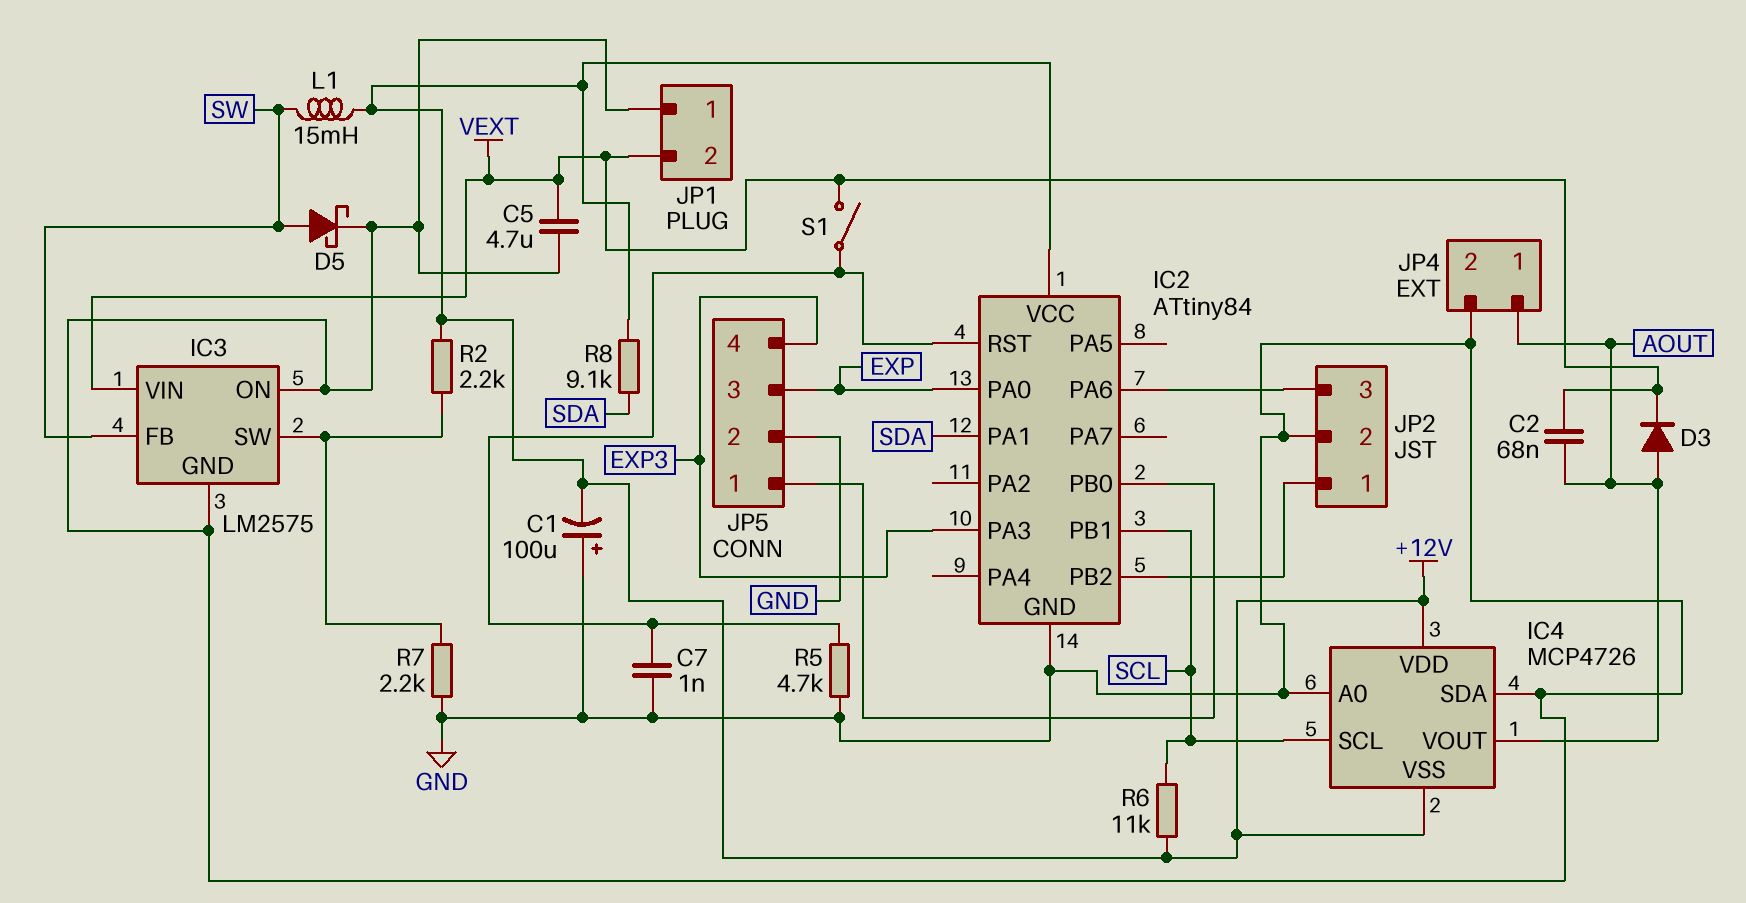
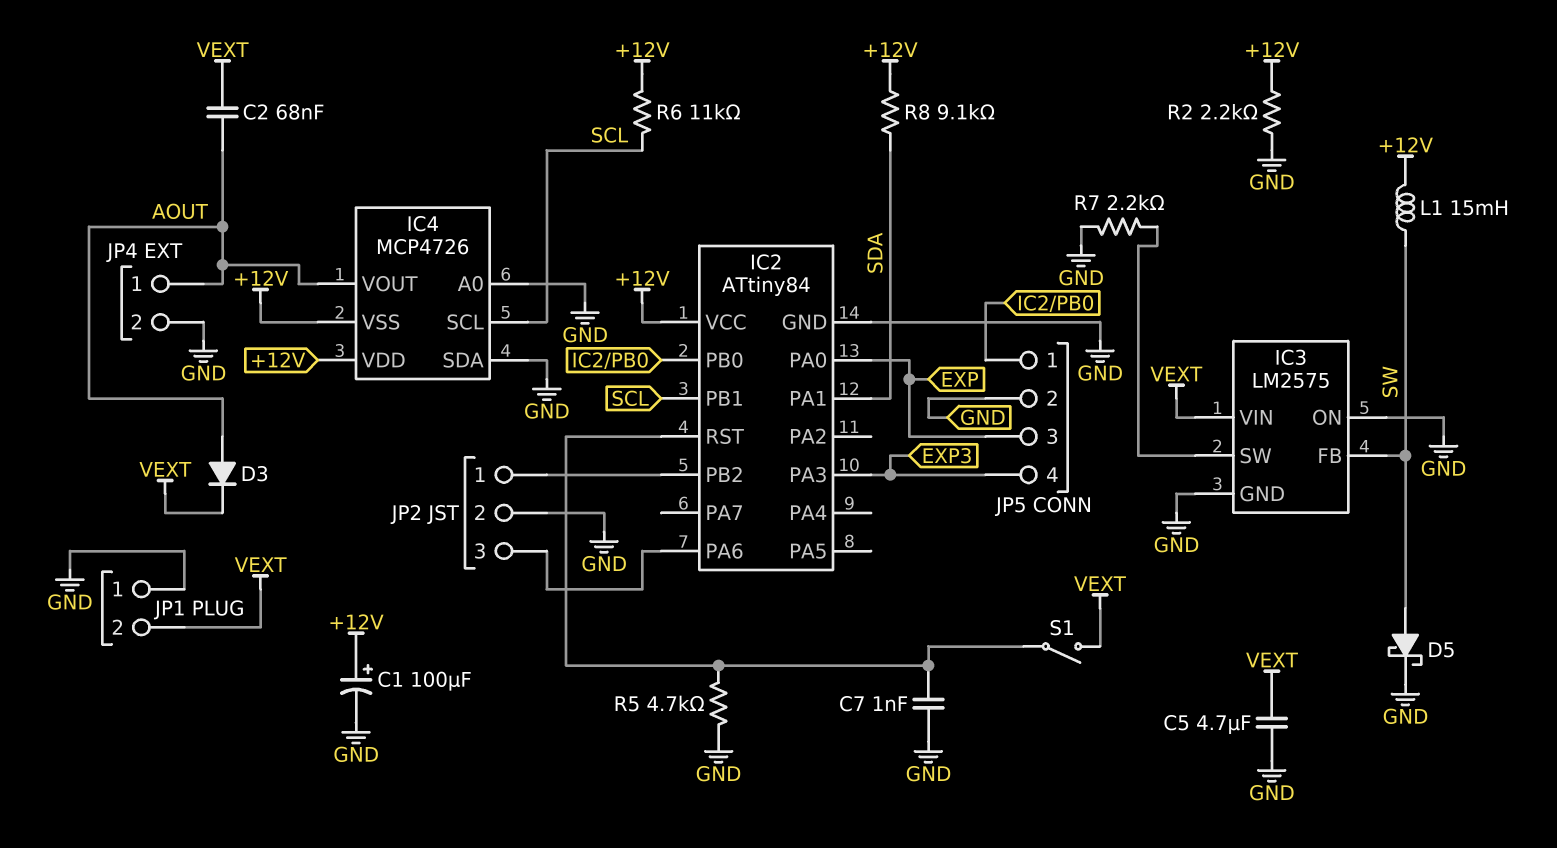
C1: 100uF (plus GND, minus +12V) -> 100uF (plus +12V, minus GND)
R2: 2.2k (+12V, IC3/SW) -> 2.2k (+12V, GND)

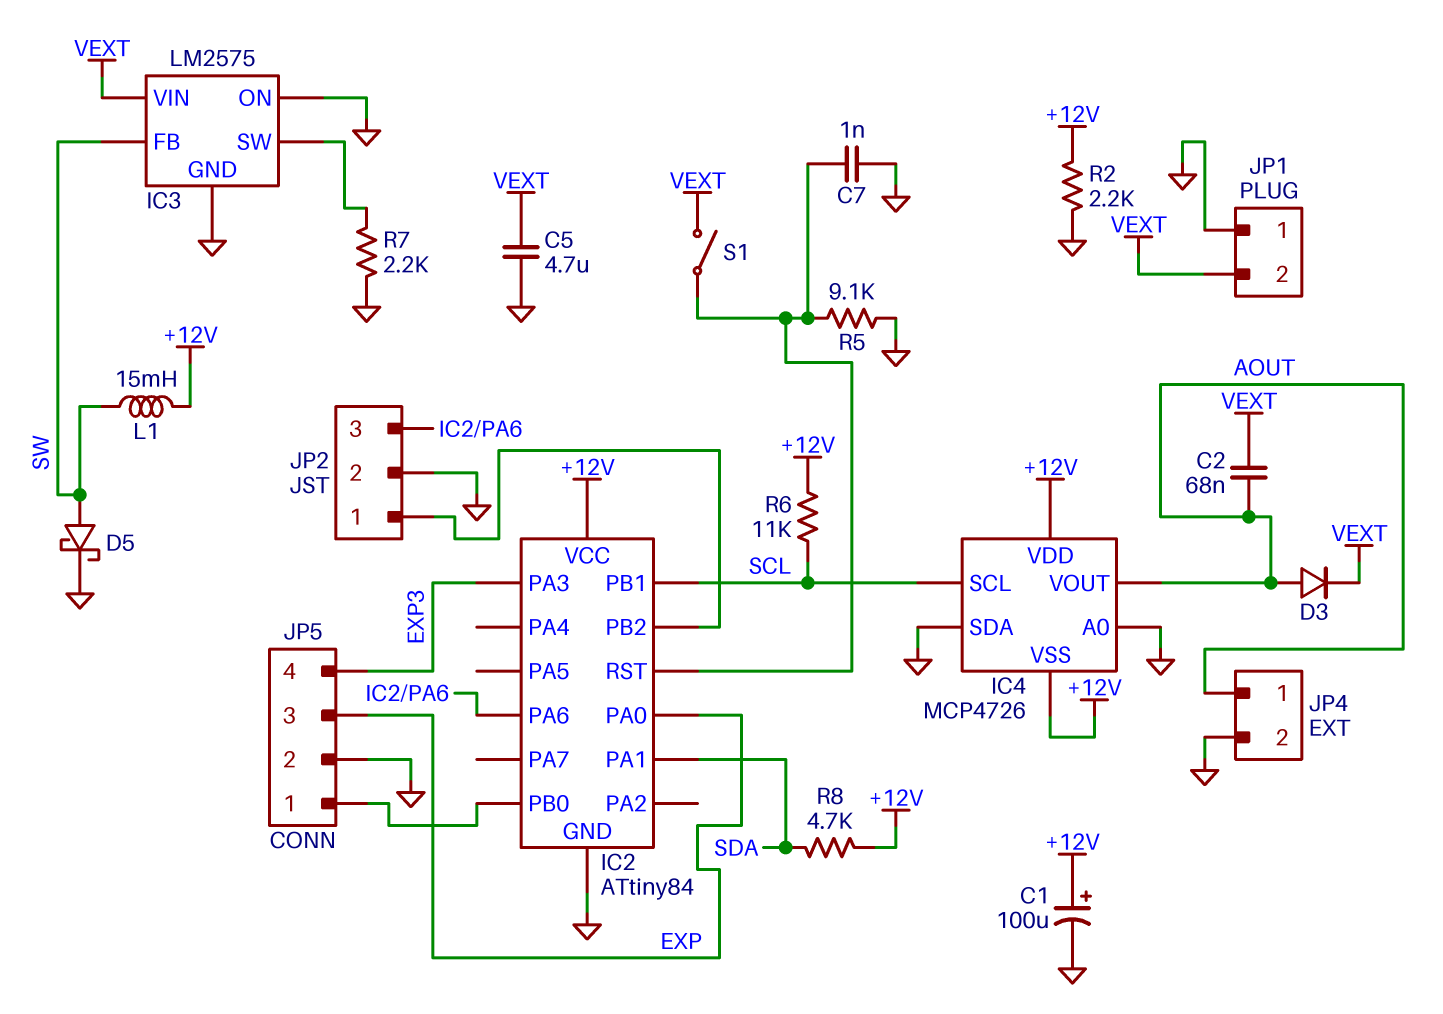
R5: 4.7k (GND, IC2/RST) -> 9.1k (GND, IC2/RST)
R8: 9.1k (+12V, SDA) -> 4.7k (+12V, SDA)

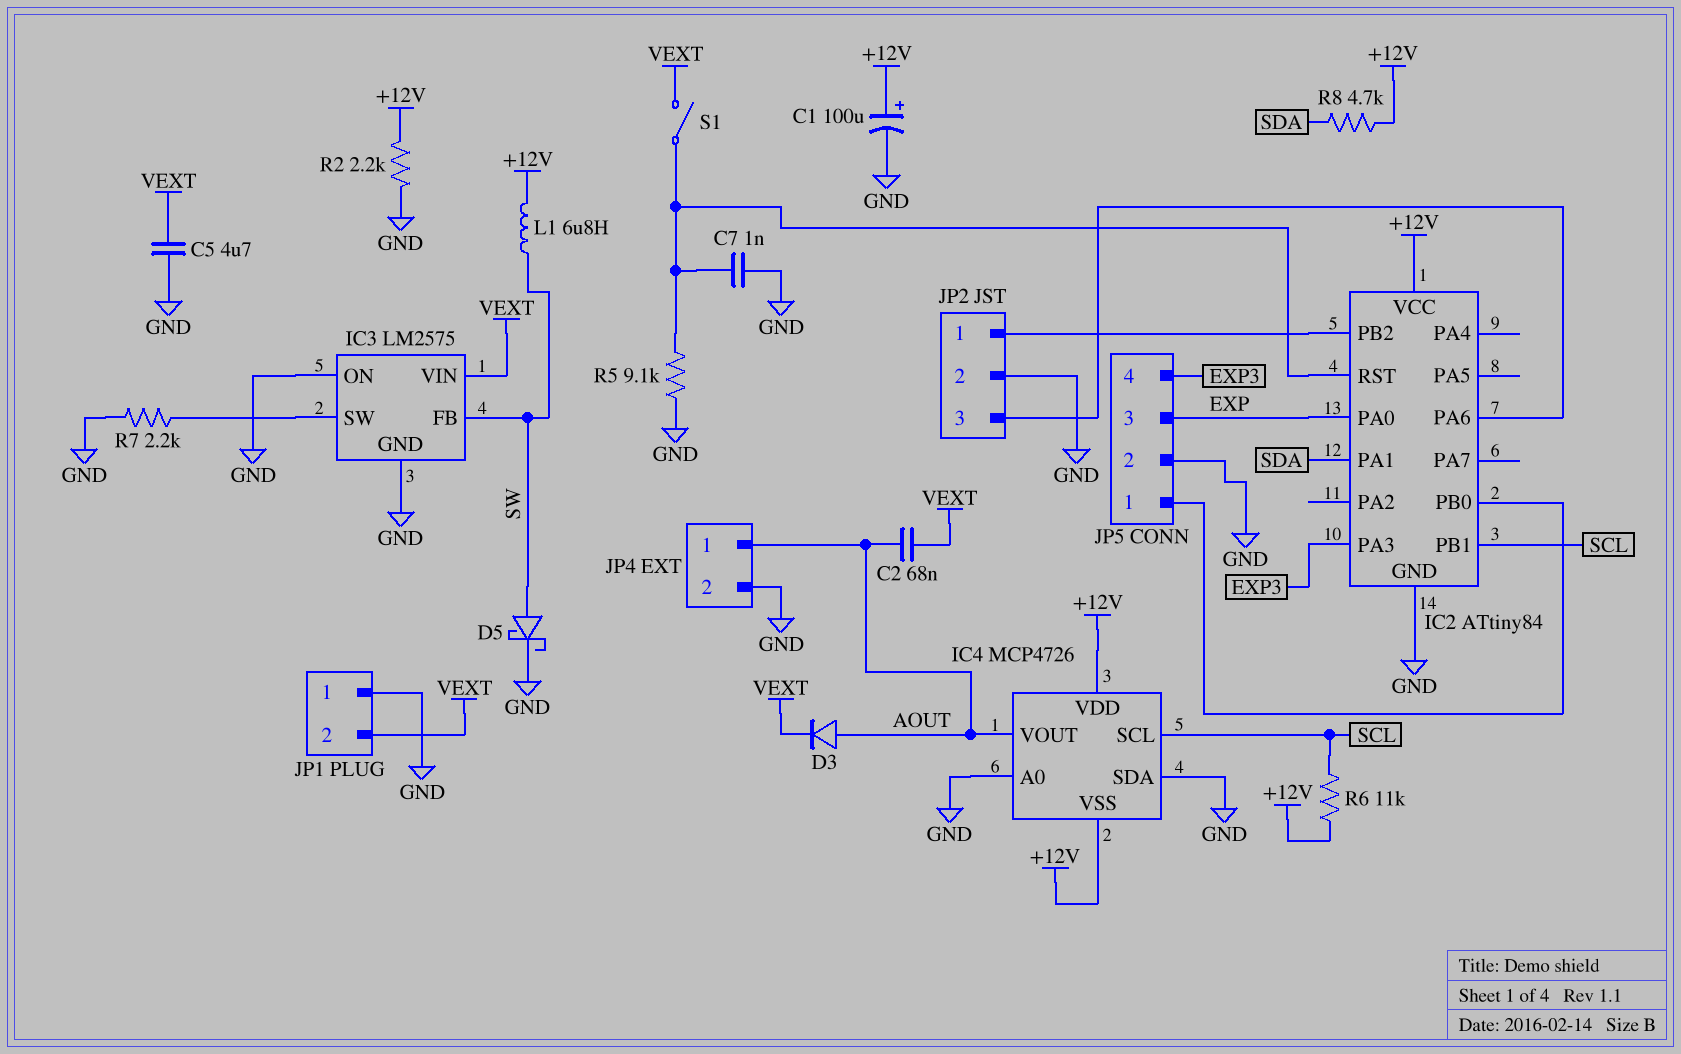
L1: 15mH (+12V, SW) -> 6.8uH (+12V, SW)

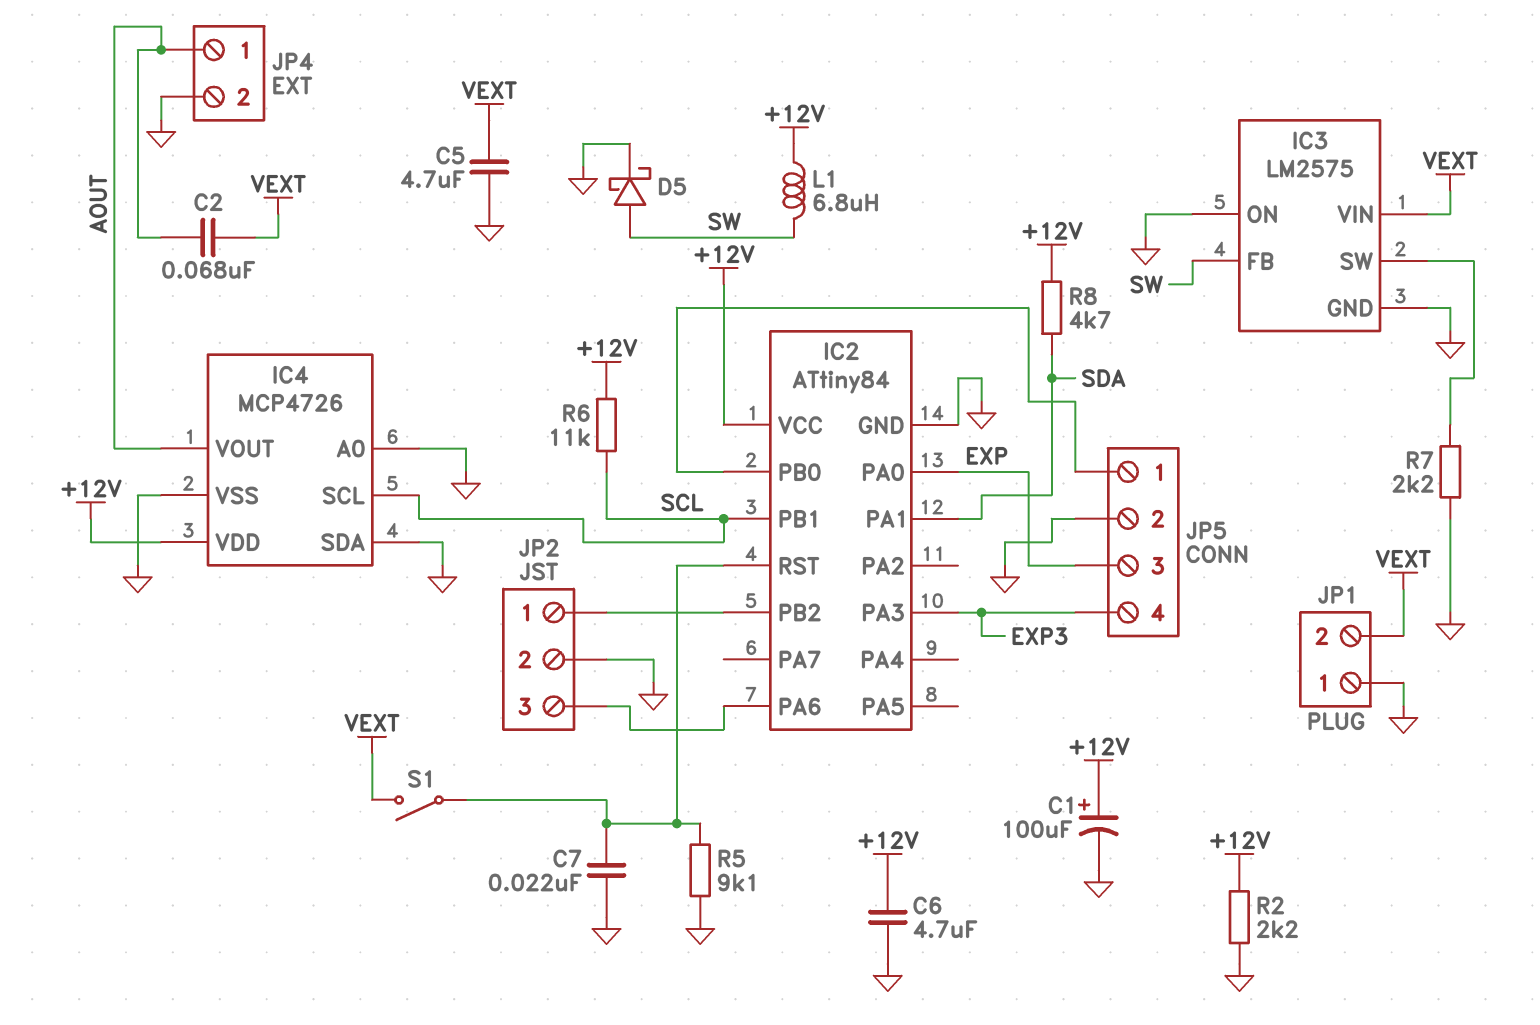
C6: none -> 4.7uF (+12V, GND)
C7: 1nF (GND, IC2/RST) -> 22nF (GND, IC2/RST)
D3: diode (A AOUT, K VEXT) -> none
IC4 pin VSS: +12V -> GND

